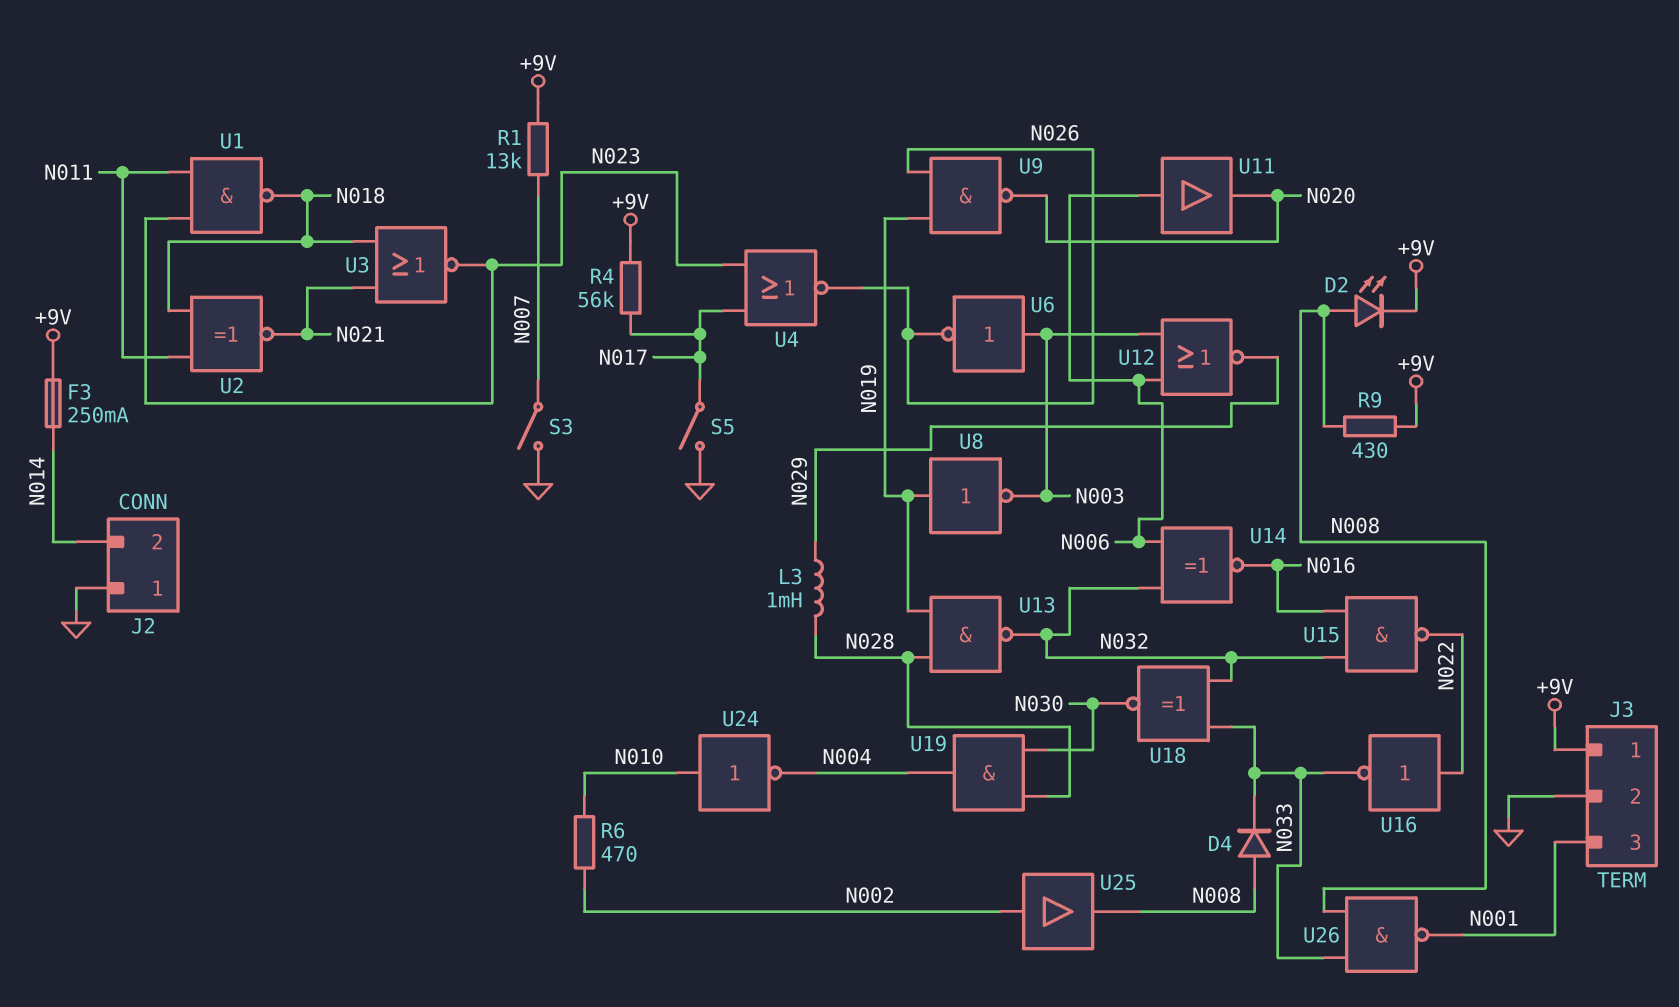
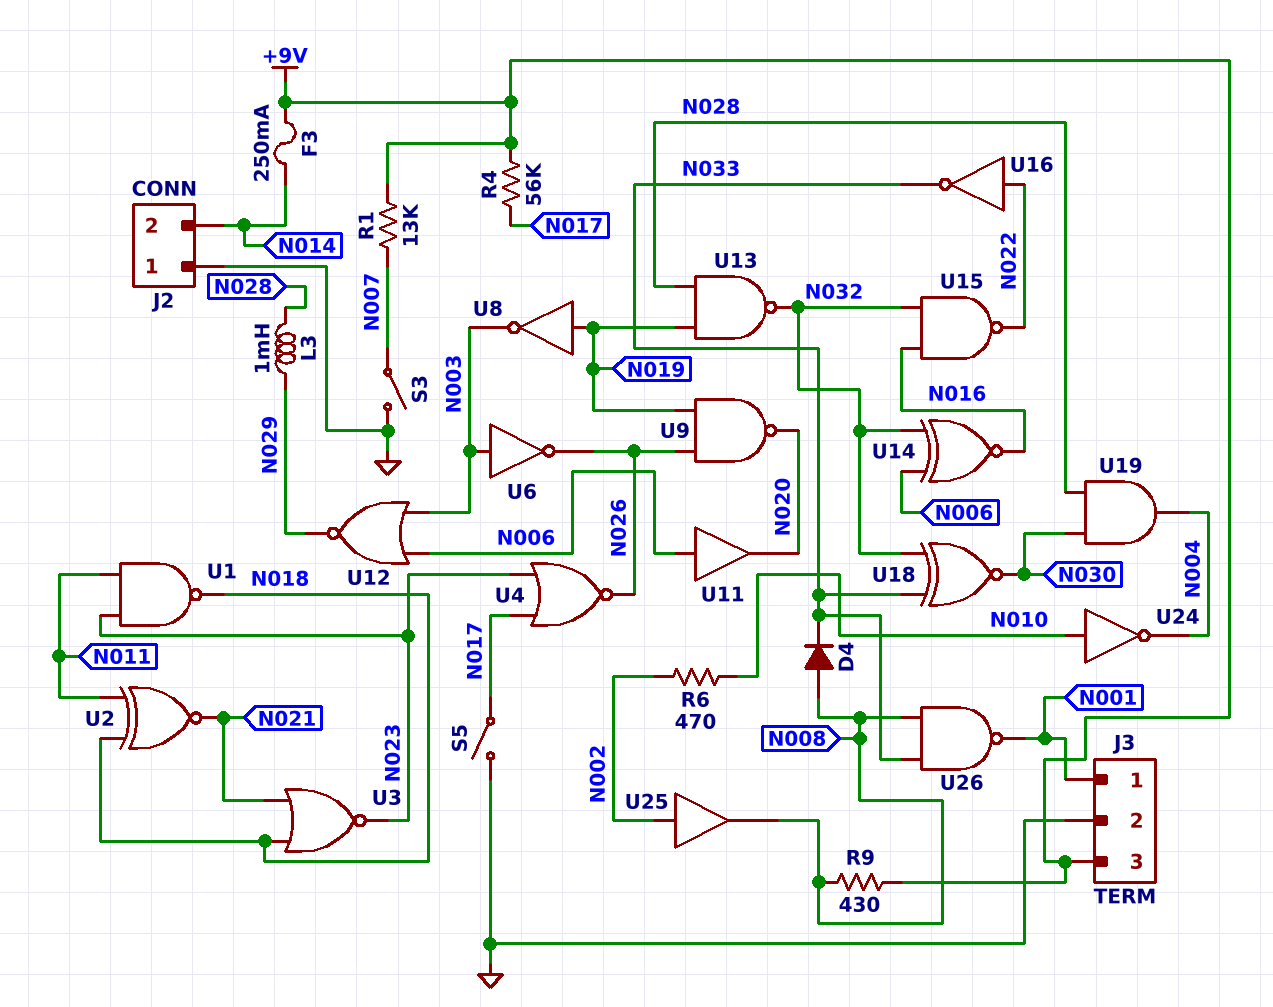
D2: LED (A N008, K +9V) -> none
J3 pin 1: +9V -> N001
J3 pin 3: N001 -> +9V

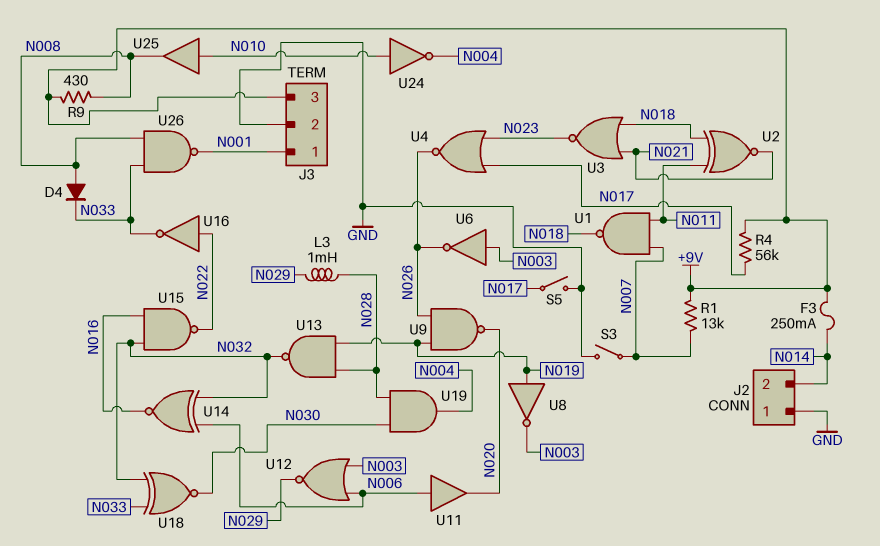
R6: 470 (N002, N010) -> none
U1: NAND (in N011, in N023, out N018) -> NAND (in N007, in N011, out N018)
U25: buffer (in N002, out N008) -> buffer (in N010, out N008)

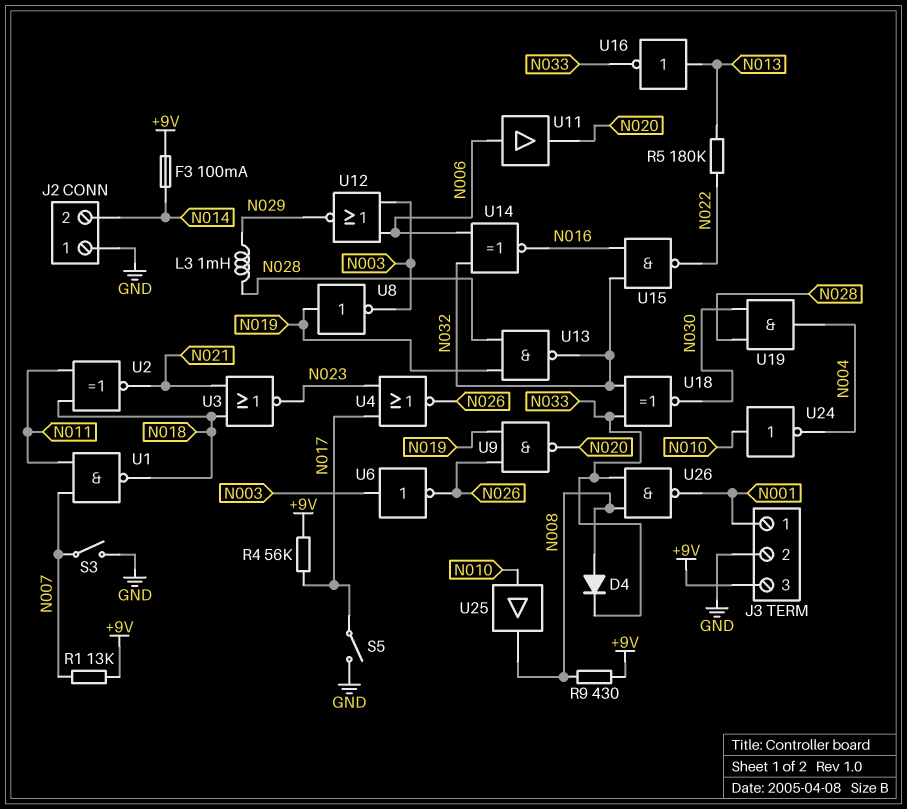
F3: 250mA (+9V, N014) -> 100mA (+9V, N014)
R5: none -> 180k (N013, N022)
U16: NOT (in N022, out N033) -> NOT (in N013, out N033)

